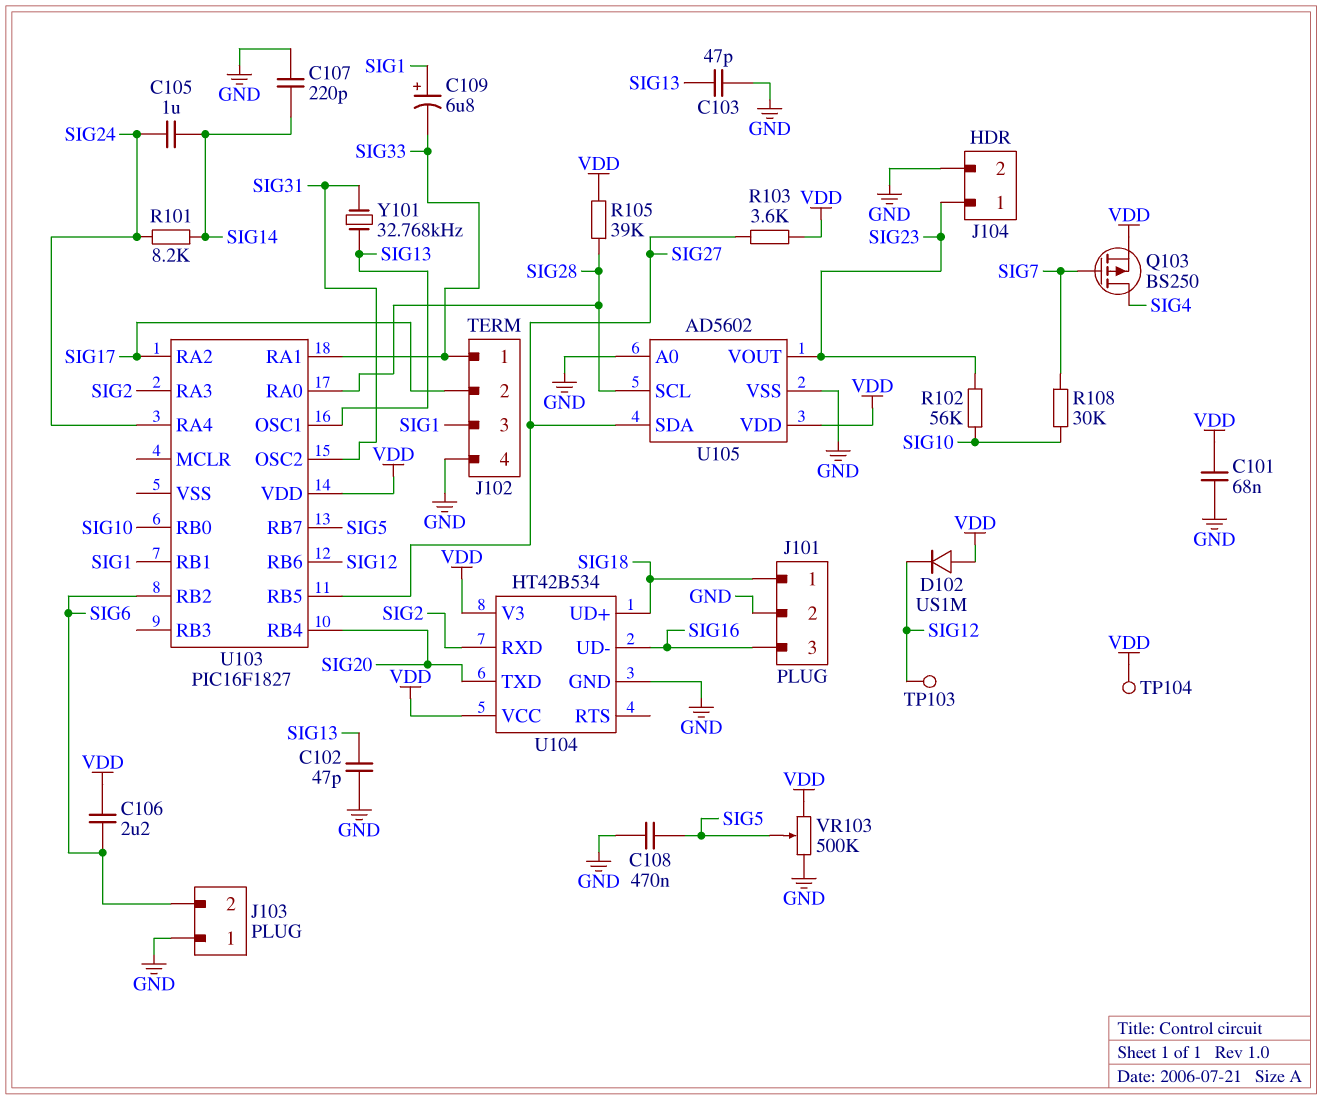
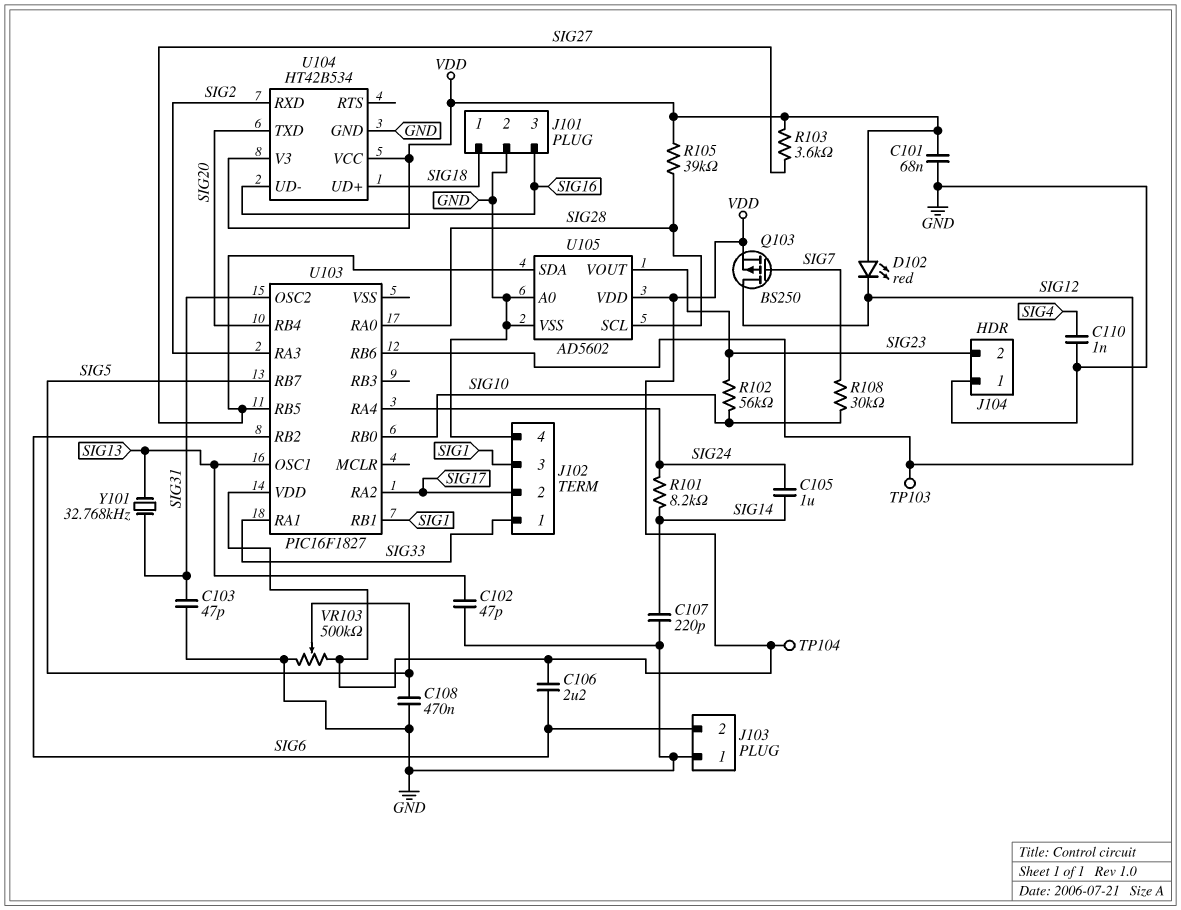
C103: 47pF (GND, SIG13) -> 47pF (GND, SIG31)
C109: 6.8uF (plus SIG1, minus SIG33) -> none
C110: none -> 1nF (GND, SIG4)
D102: diode US1M (A VDD, K SIG12) -> LED red (A VDD, K SIG12)
J104 pin 1: SIG23 -> GND
J104 pin 2: GND -> SIG23
Q103: PMOS BS250 (G SIG7, D SIG4, S VDD) -> PMOS BS250 (G SIG7, D SIG12, S VDD)

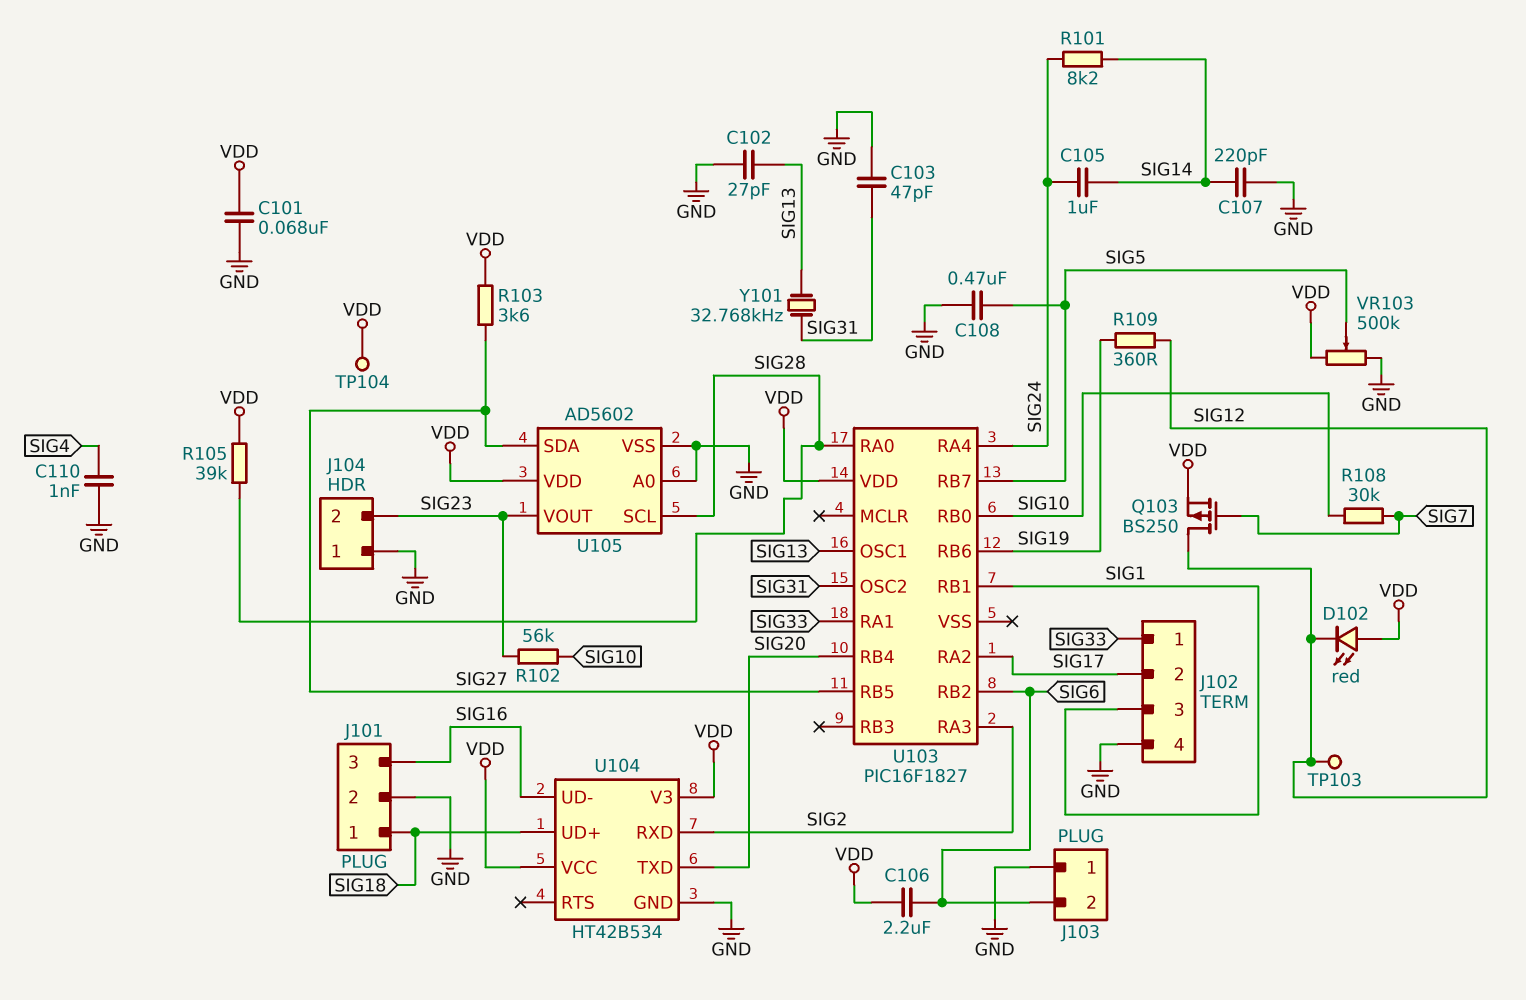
C102: 47pF (GND, SIG13) -> 27pF (GND, SIG13)
R109: none -> 360 (SIG12, SIG19)
U103 pin RB6: SIG12 -> SIG19

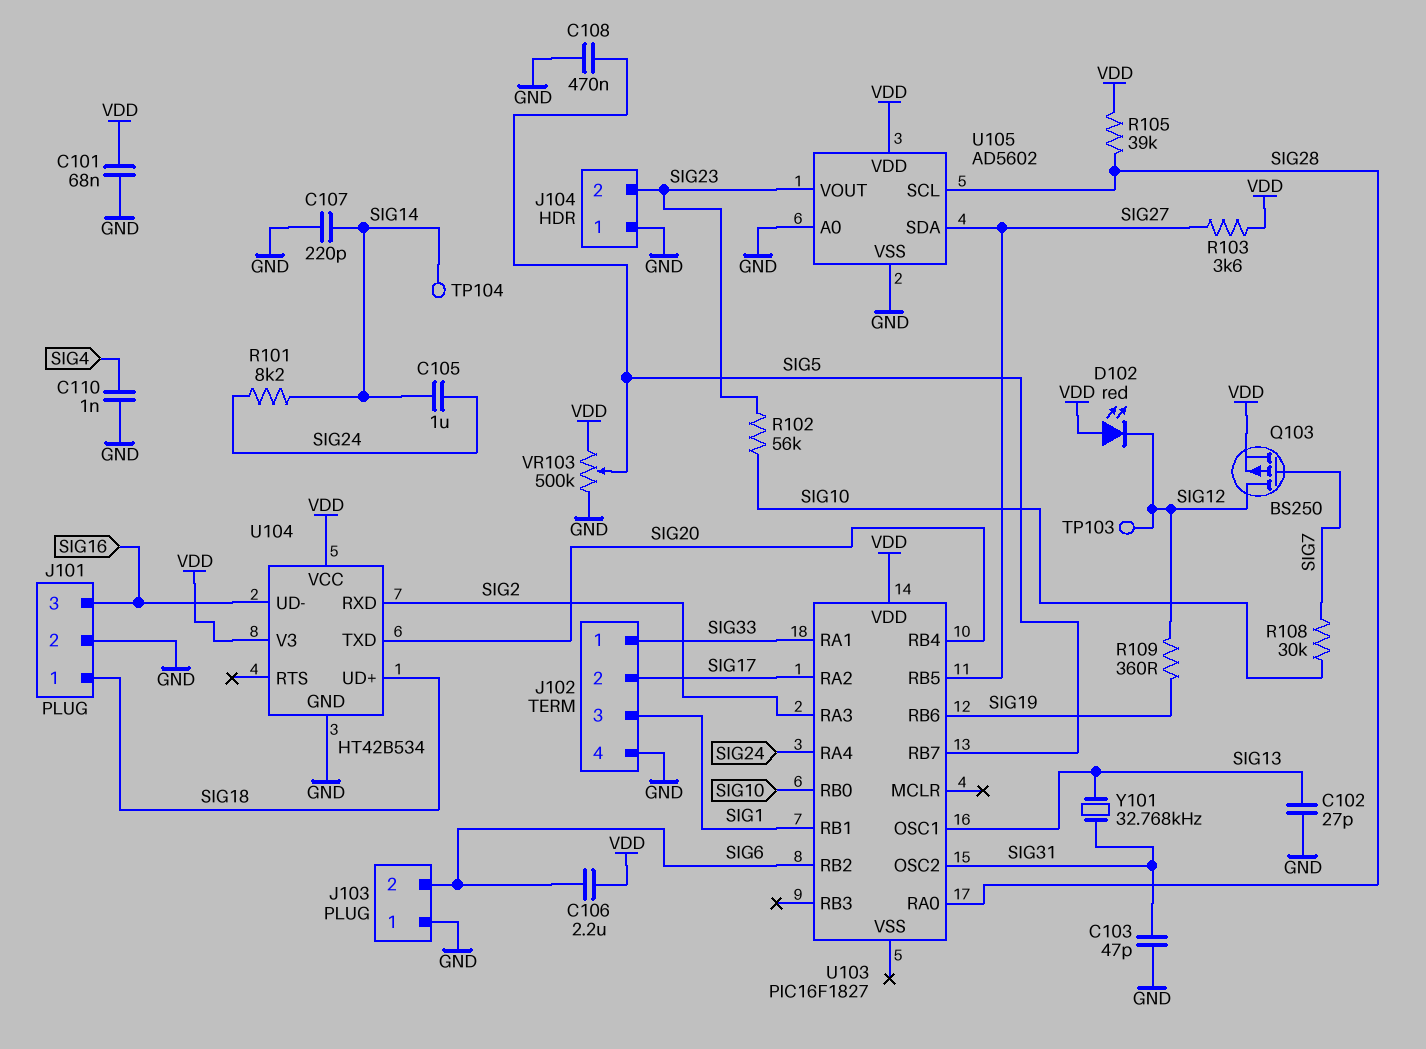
TP104: test point (VDD) -> test point (SIG14)

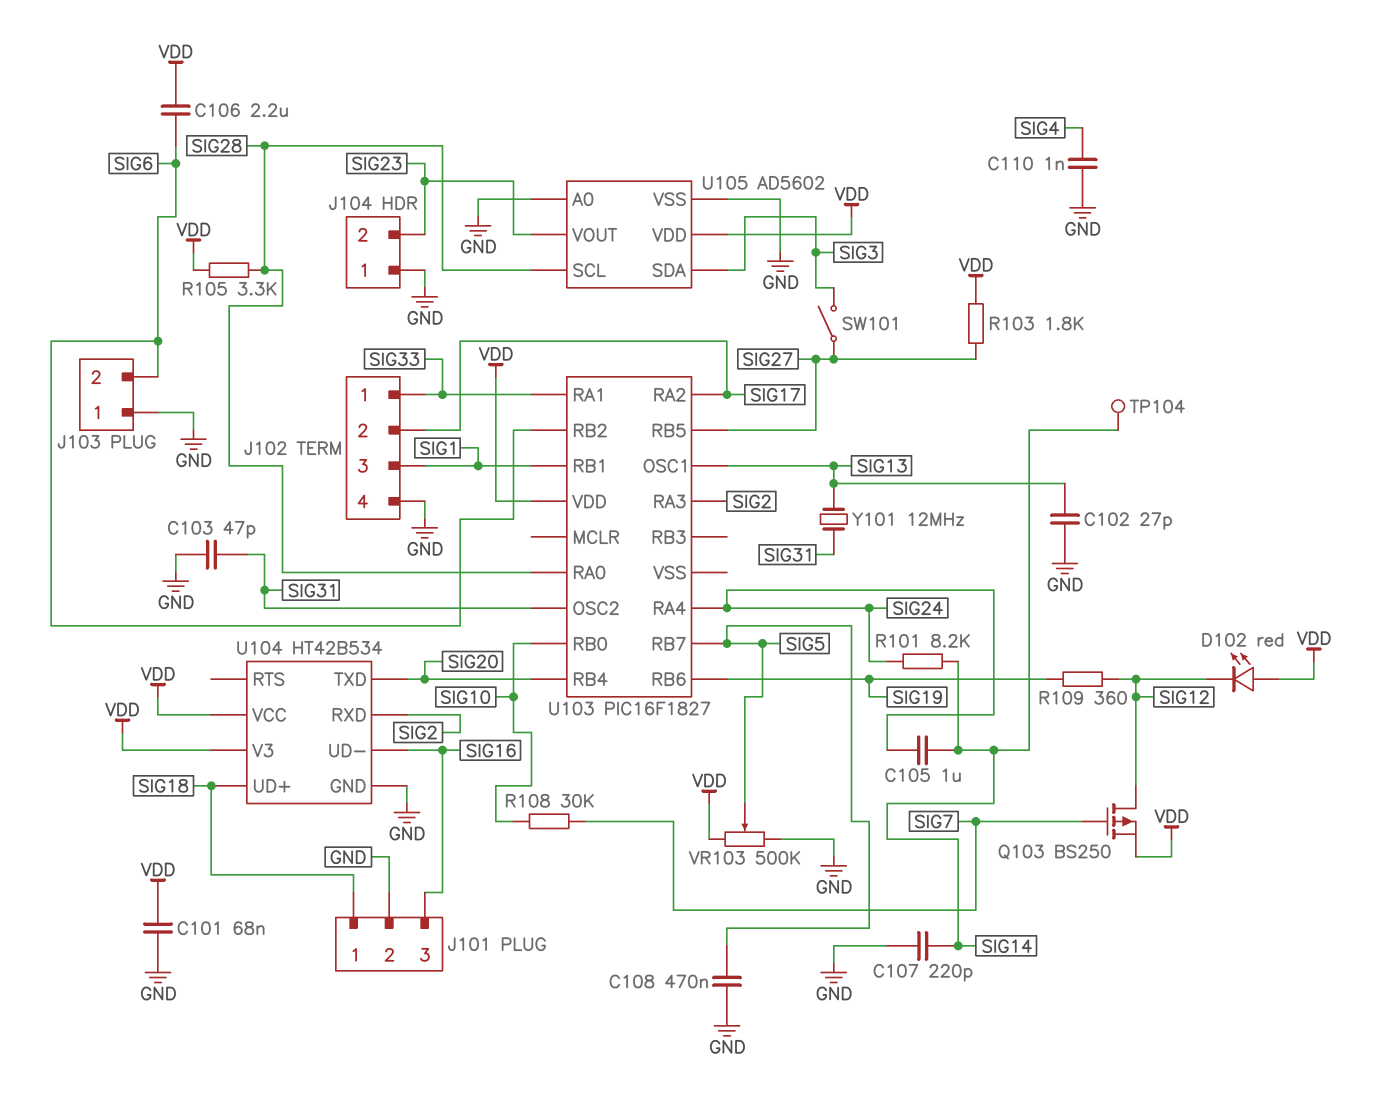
R102: 56k (SIG10, SIG23) -> none
R103: 3.6k (SIG27, VDD) -> 1.8k (SIG27, VDD)
R105: 39k (SIG28, VDD) -> 3.3k (SIG28, VDD)
SW101: none -> switch (SIG3, SIG27)
TP103: test point (SIG12) -> none
U105 pin SDA: SIG27 -> SIG3
Y101: 32.768kHz (SIG13, SIG31) -> 12MHz (SIG13, SIG31)

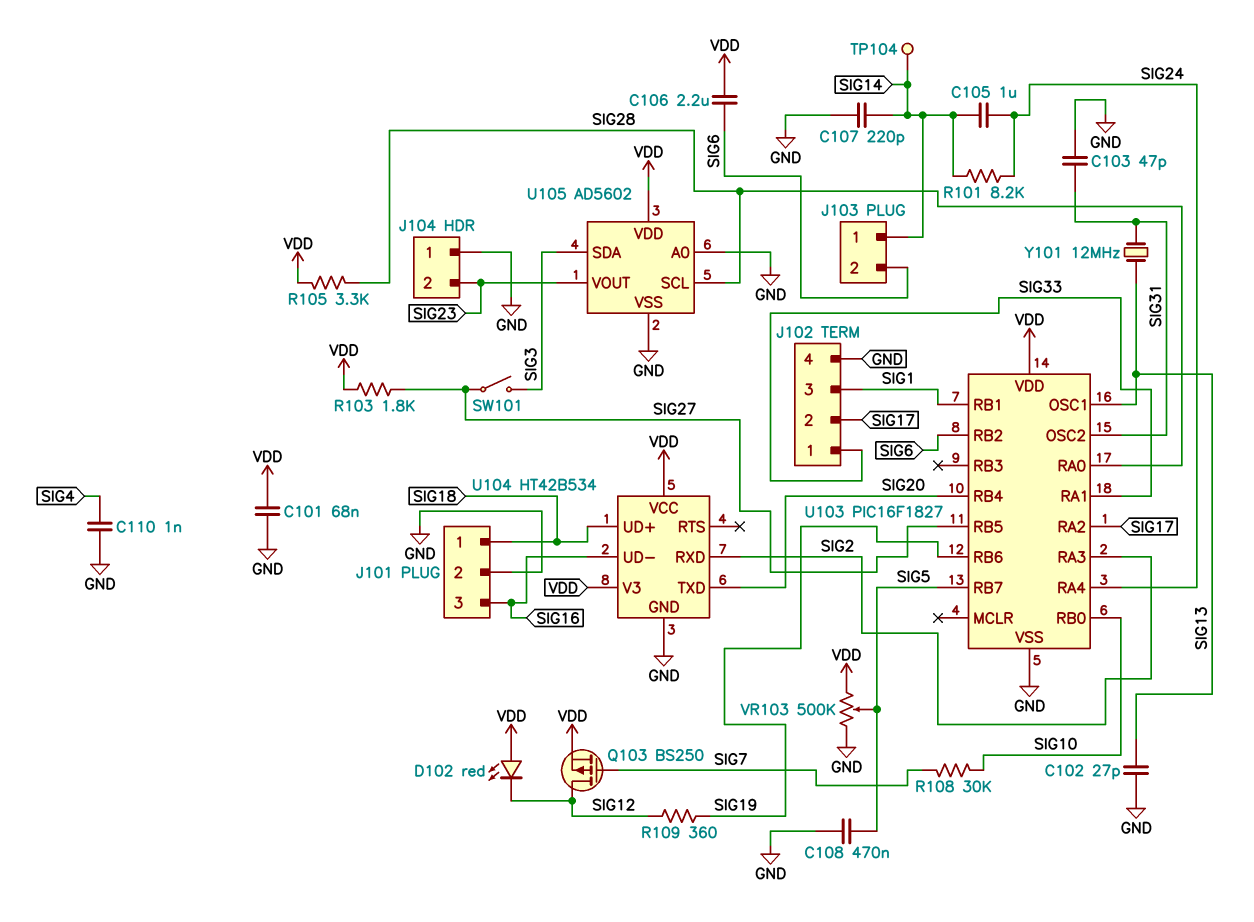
J103 pin 1: GND -> SIG14
U103 pin VSS: none -> GND

